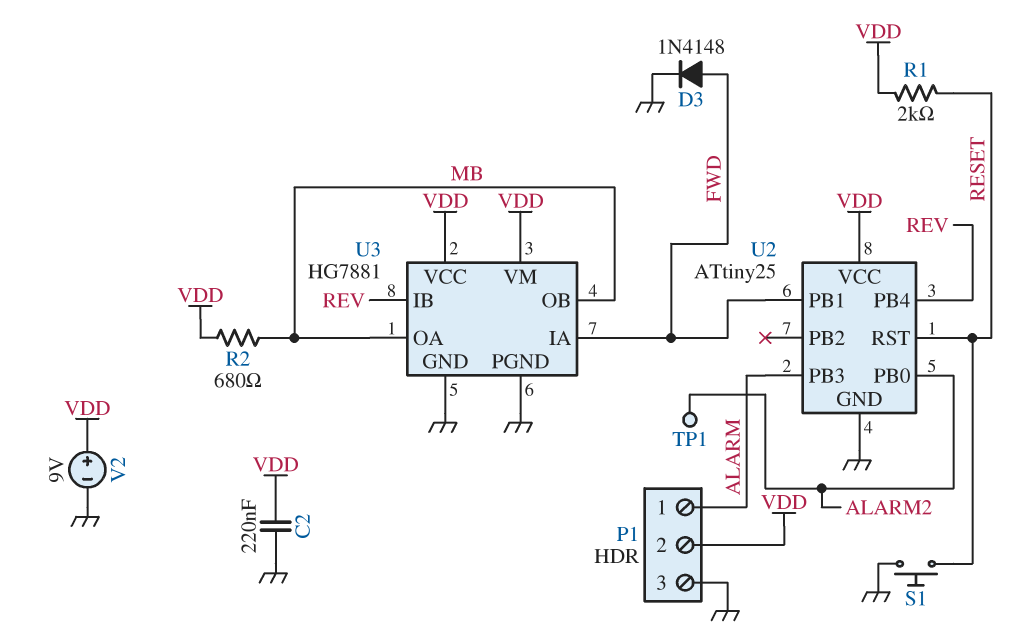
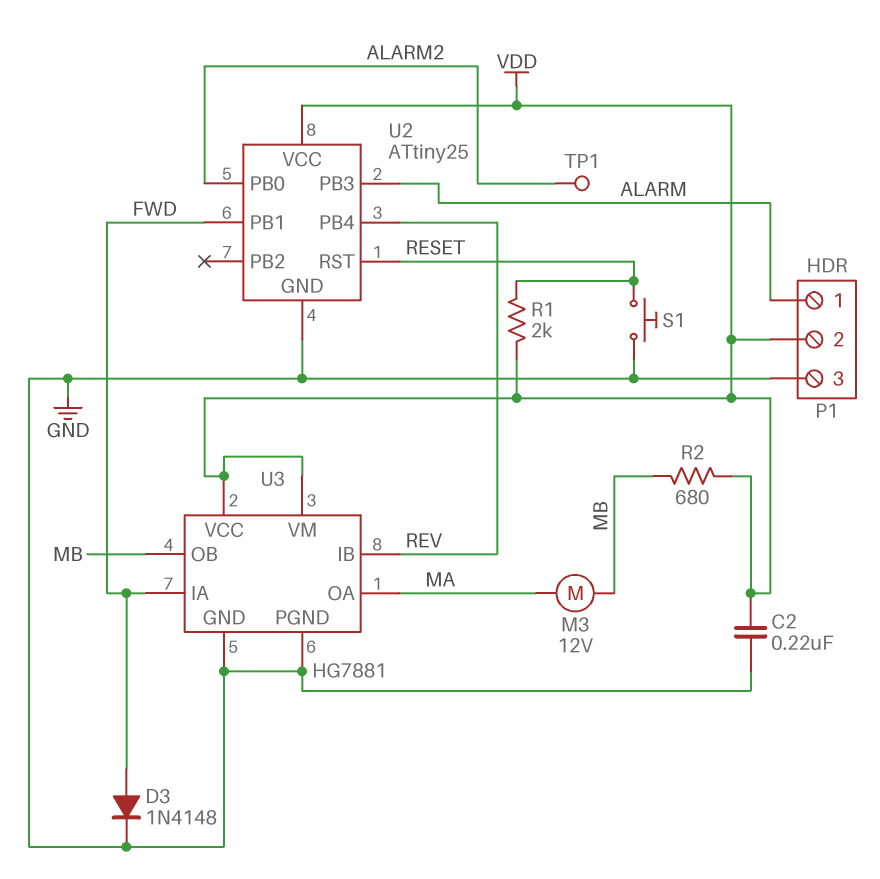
M3: none -> motor 12V (MA, MB)
U3 pin OA: MB -> MA
V2: 9V (plus VDD, minus GND) -> none

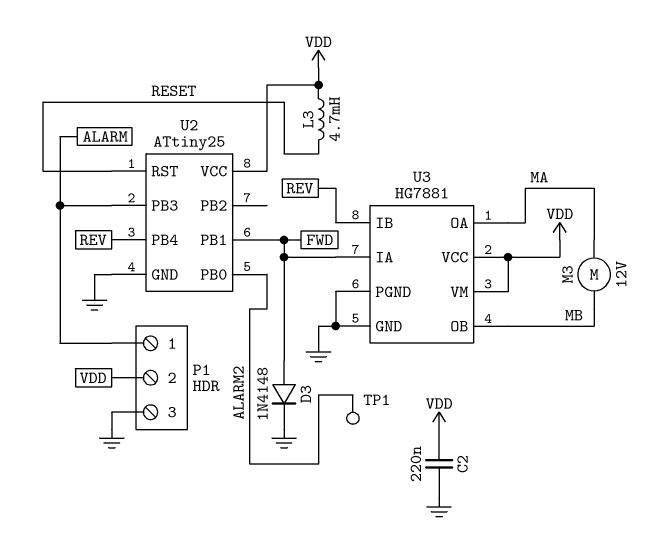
L3: none -> 4.7mH (RESET, VDD)
R1: 2k (RESET, VDD) -> none
R2: 680 (MB, VDD) -> none
S1: button (GND, RESET) -> none

